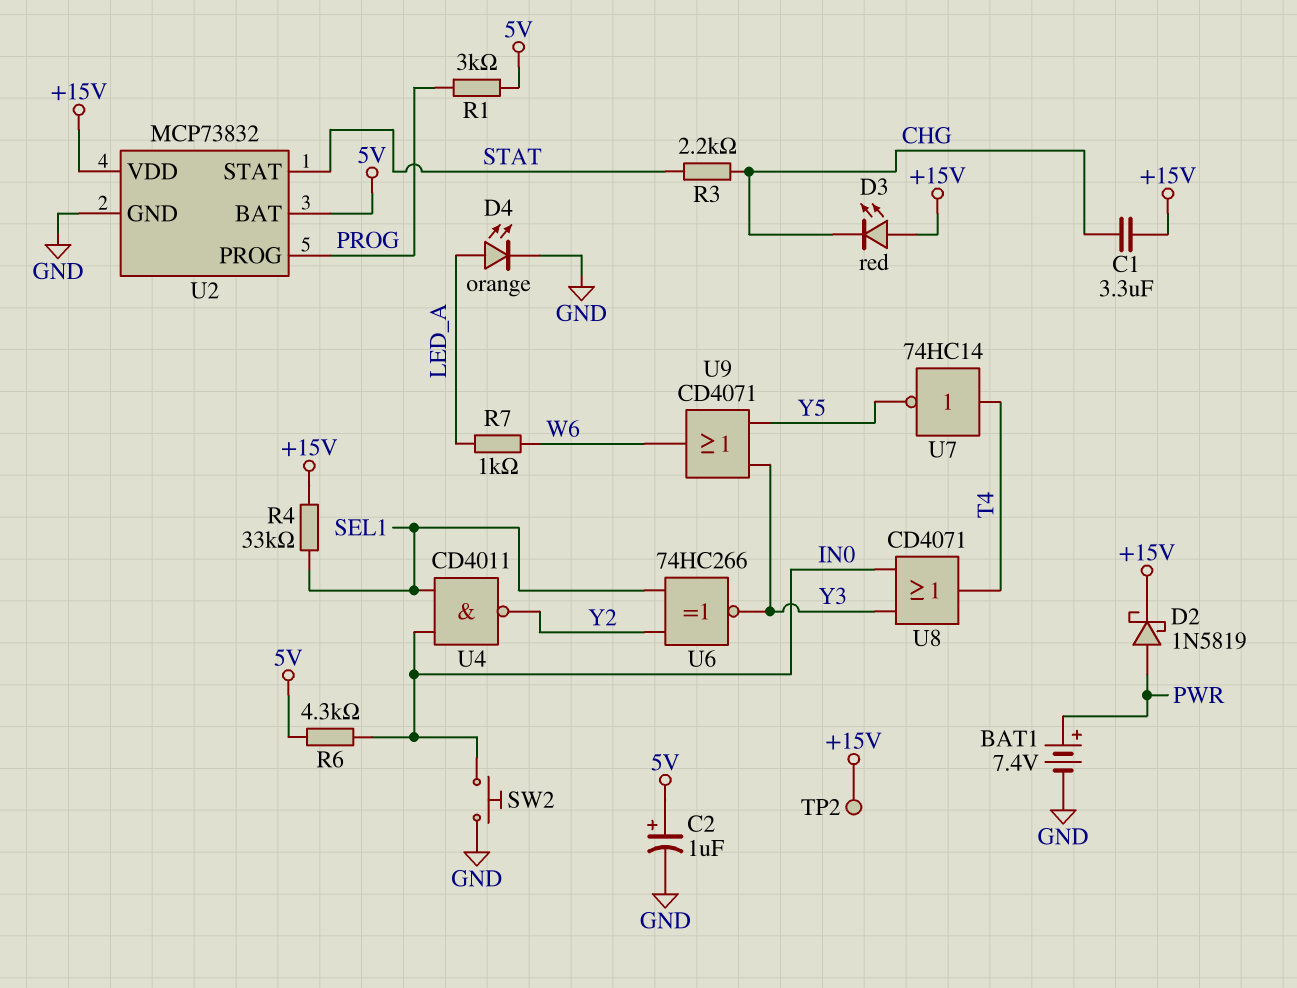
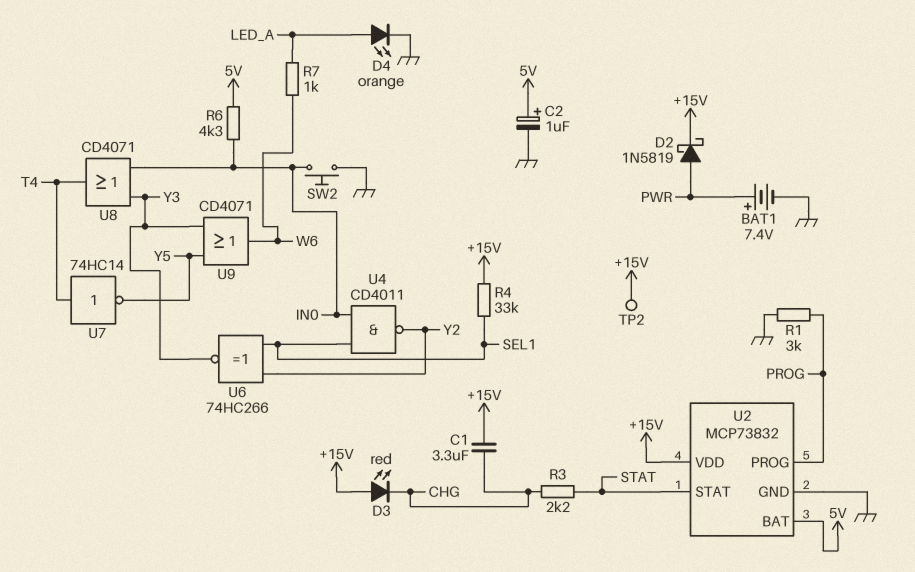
R1: 3k (5V, PROG) -> 3k (GND, PROG)

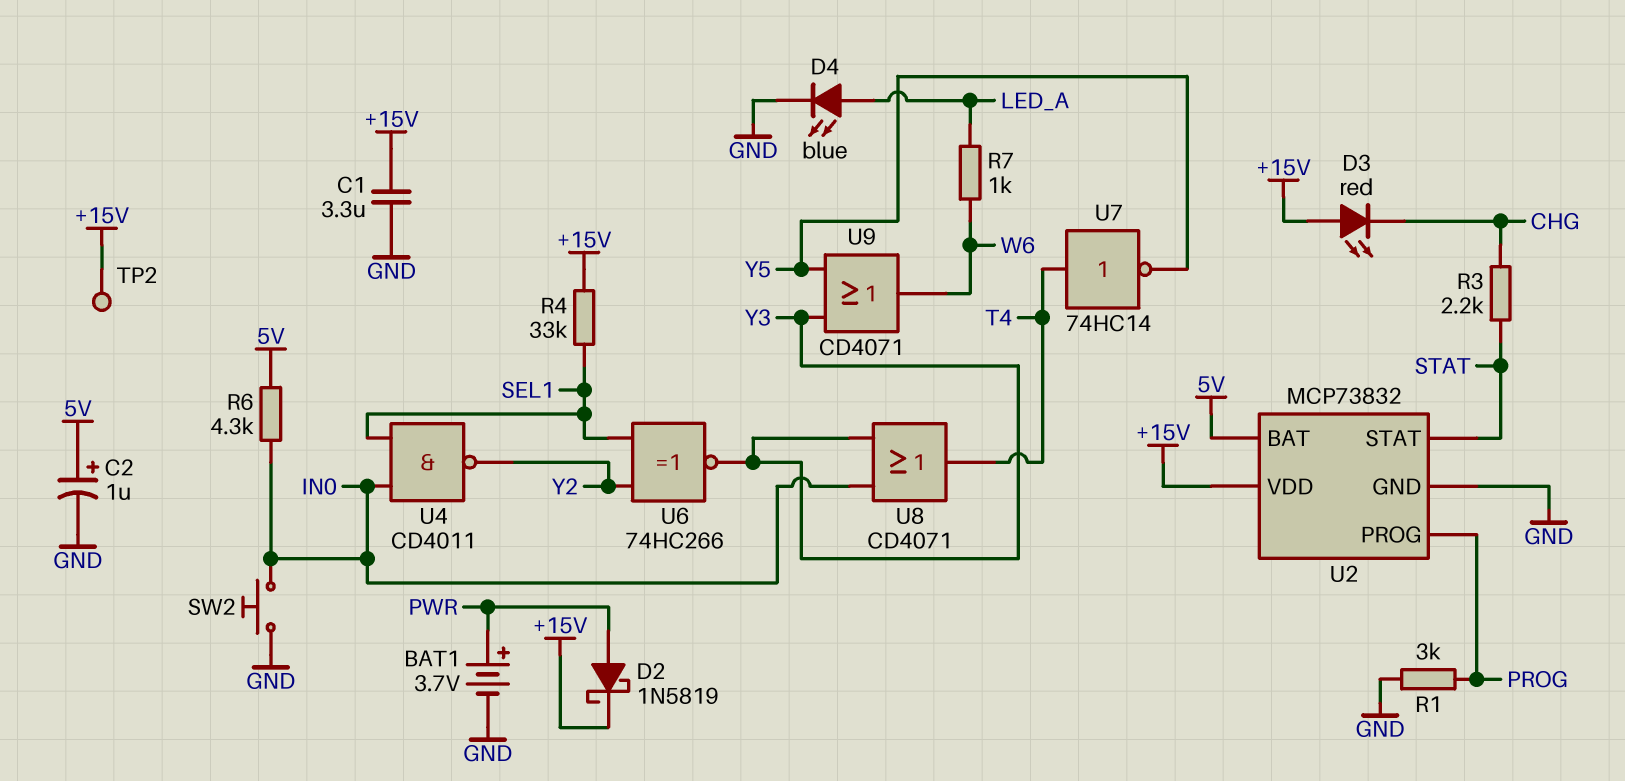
BAT1: 7.4V (plus PWR, minus GND) -> 3.7V (plus PWR, minus GND)
C1: 3.3uF (+15V, CHG) -> 3.3uF (+15V, GND)
D4: LED orange (A LED_A, K GND) -> LED blue (A LED_A, K GND)

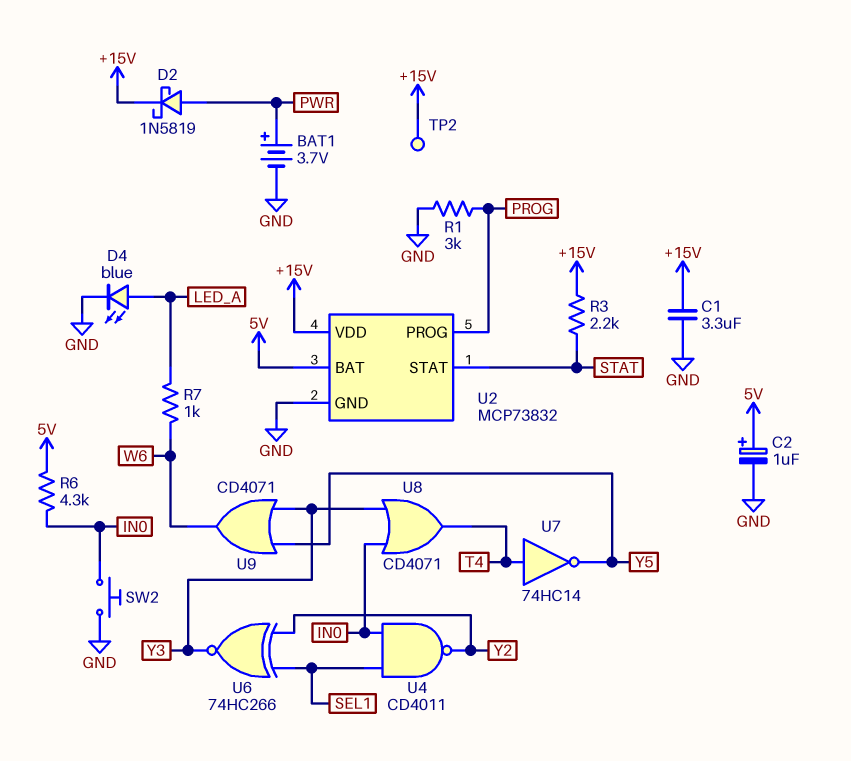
D3: LED red (A +15V, K CHG) -> none
R3: 2.2k (CHG, STAT) -> 2.2k (+15V, STAT)
R4: 33k (+15V, SEL1) -> none

